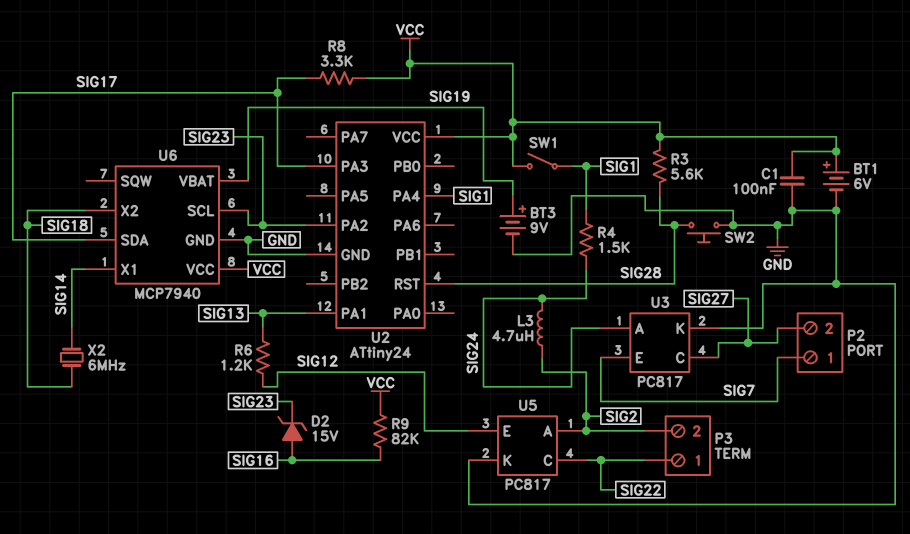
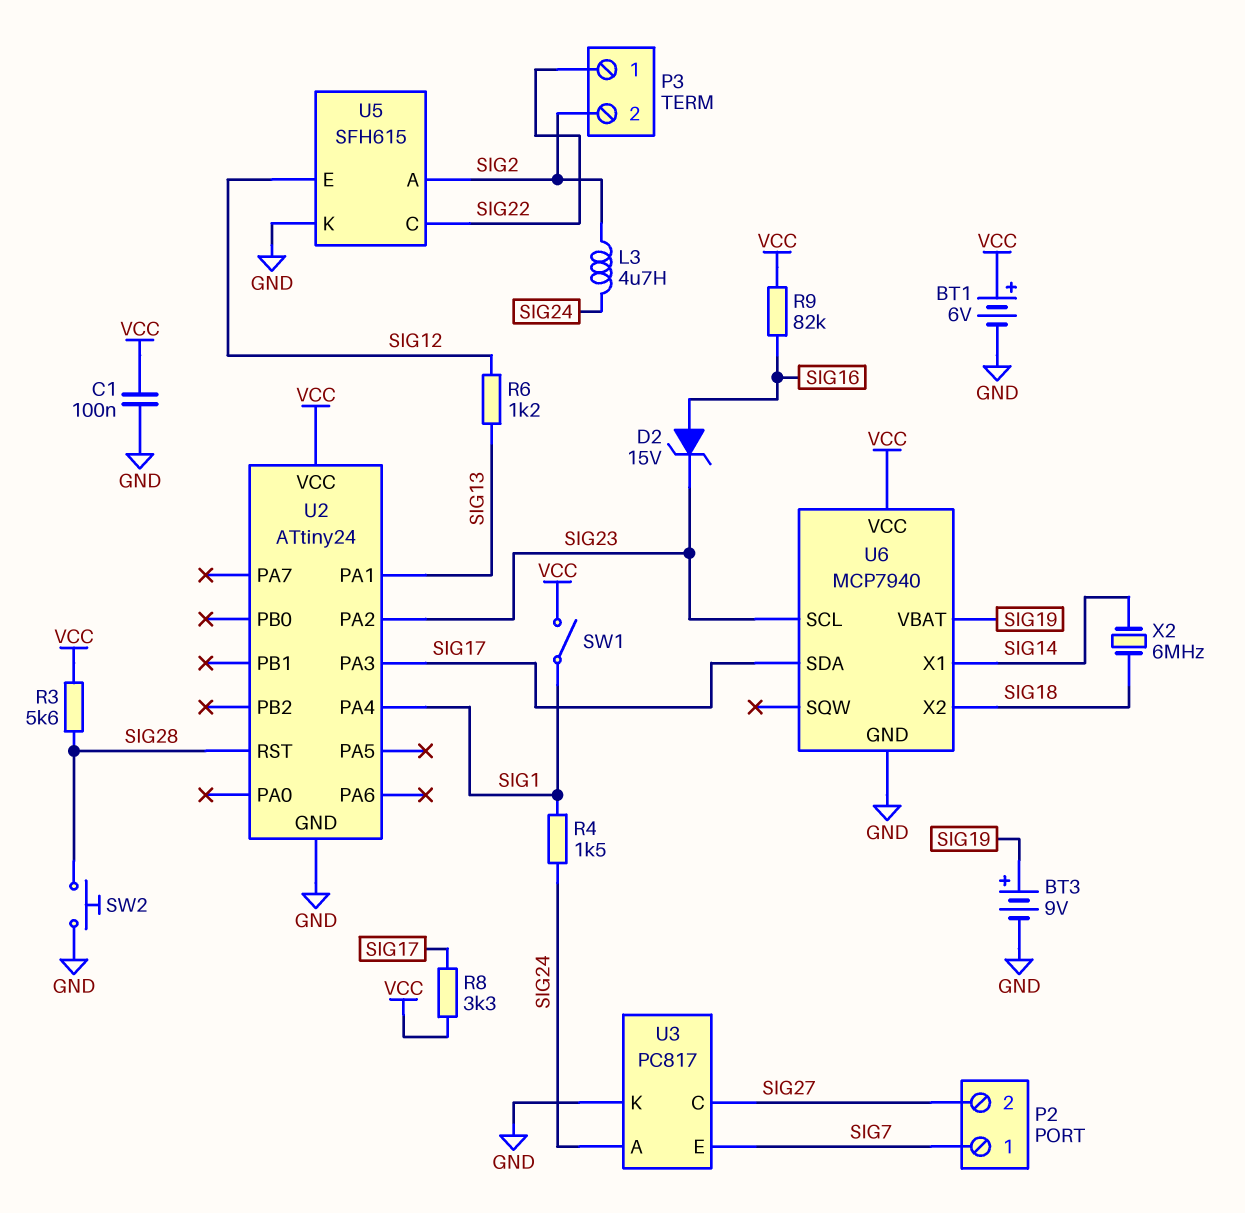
U5: PC817 -> SFH615

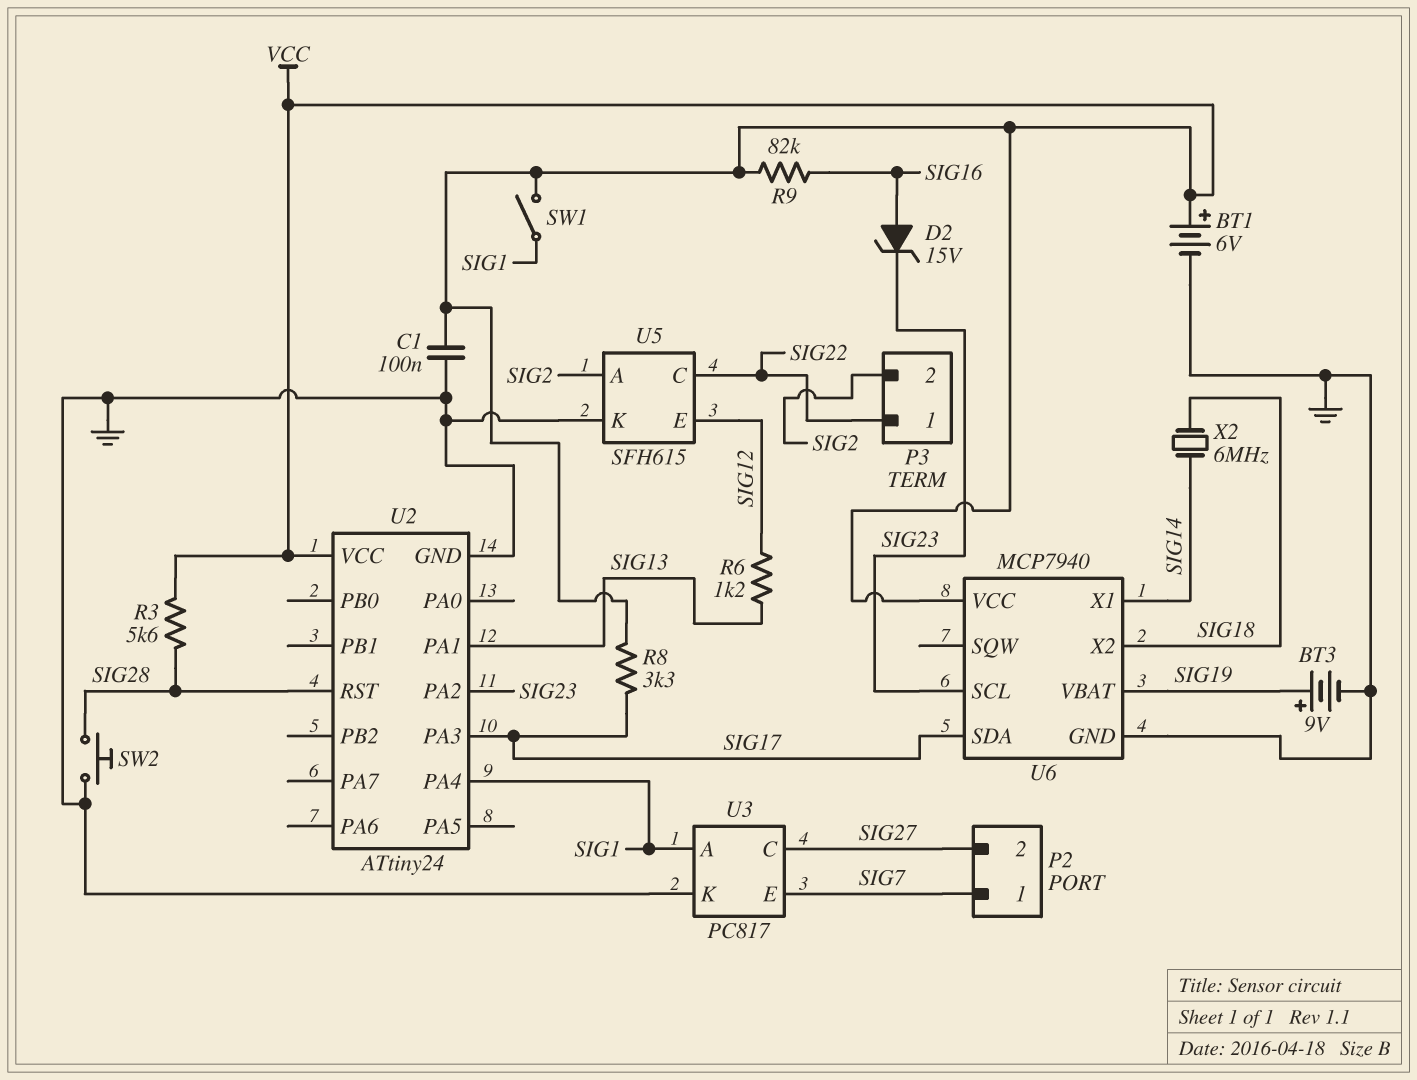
L3: 4.7uH (SIG2, SIG24) -> none
R4: 1.5k (SIG1, SIG24) -> none
U3 pin A: SIG24 -> SIG1

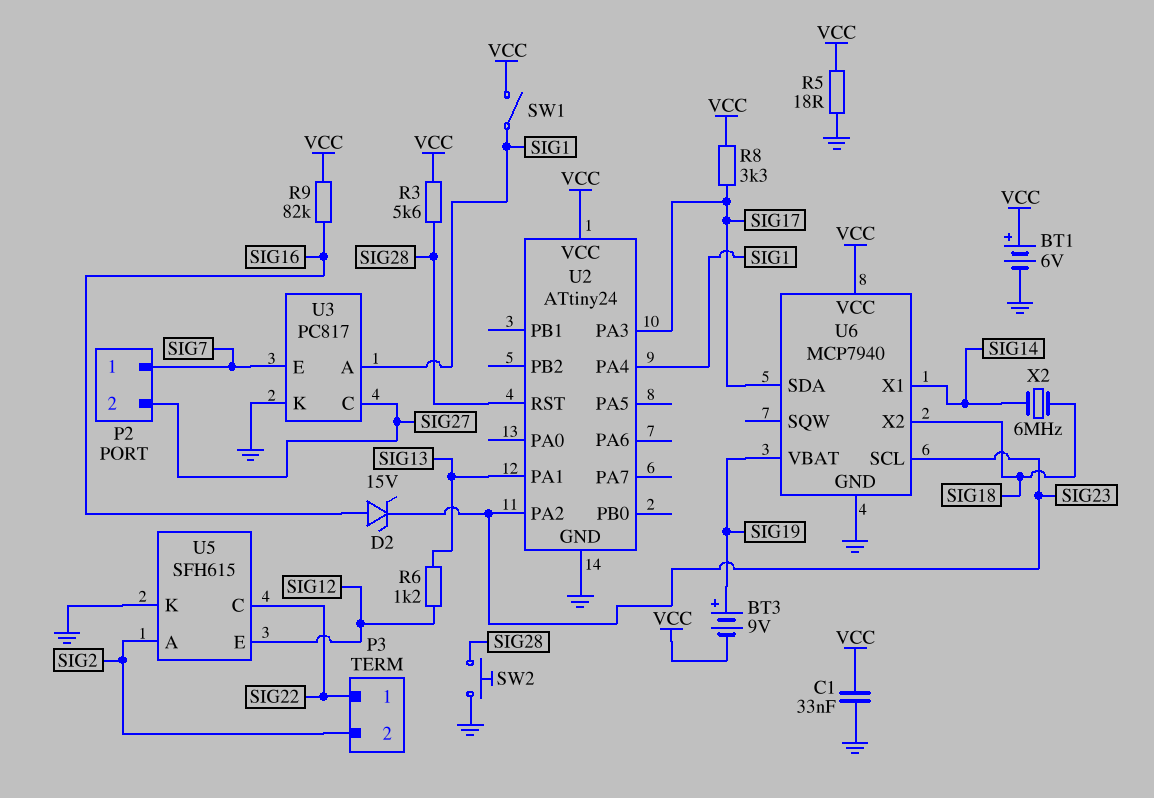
BT3: 9V (plus SIG19, minus GND) -> 9V (plus SIG19, minus VCC)
C1: 100nF (GND, VCC) -> 33nF (GND, VCC)
R5: none -> 18 (GND, VCC)

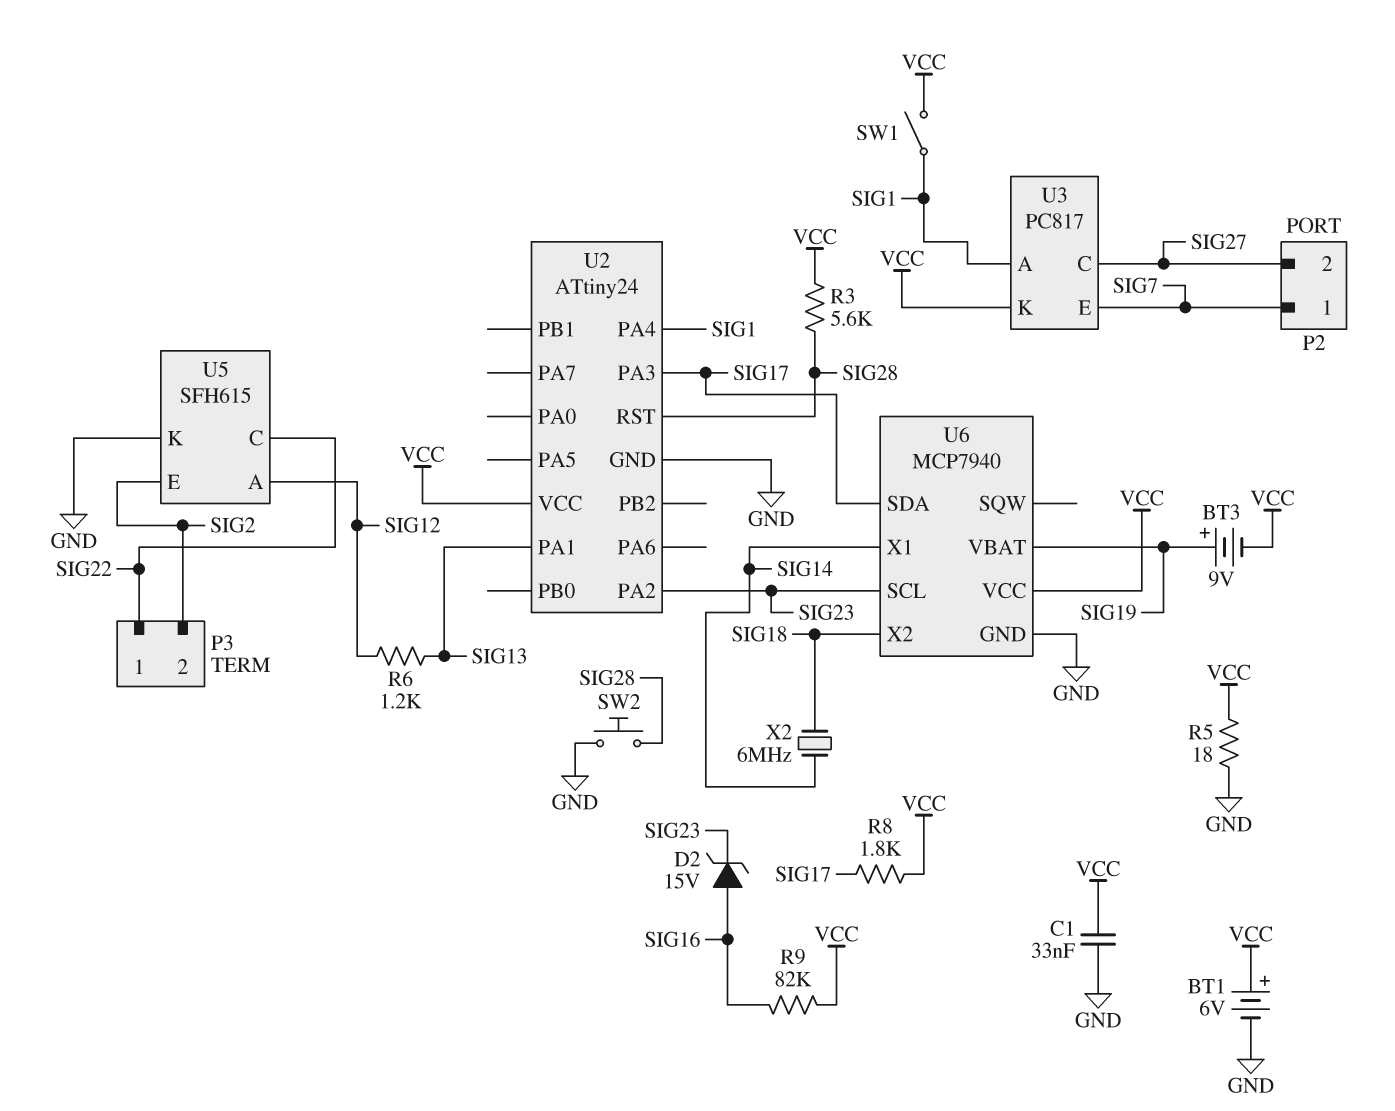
R8: 3.3k (SIG17, VCC) -> 1.8k (SIG17, VCC)
U3 pin K: GND -> VCC
U5 pin A: SIG2 -> SIG12
U5 pin E: SIG12 -> SIG2

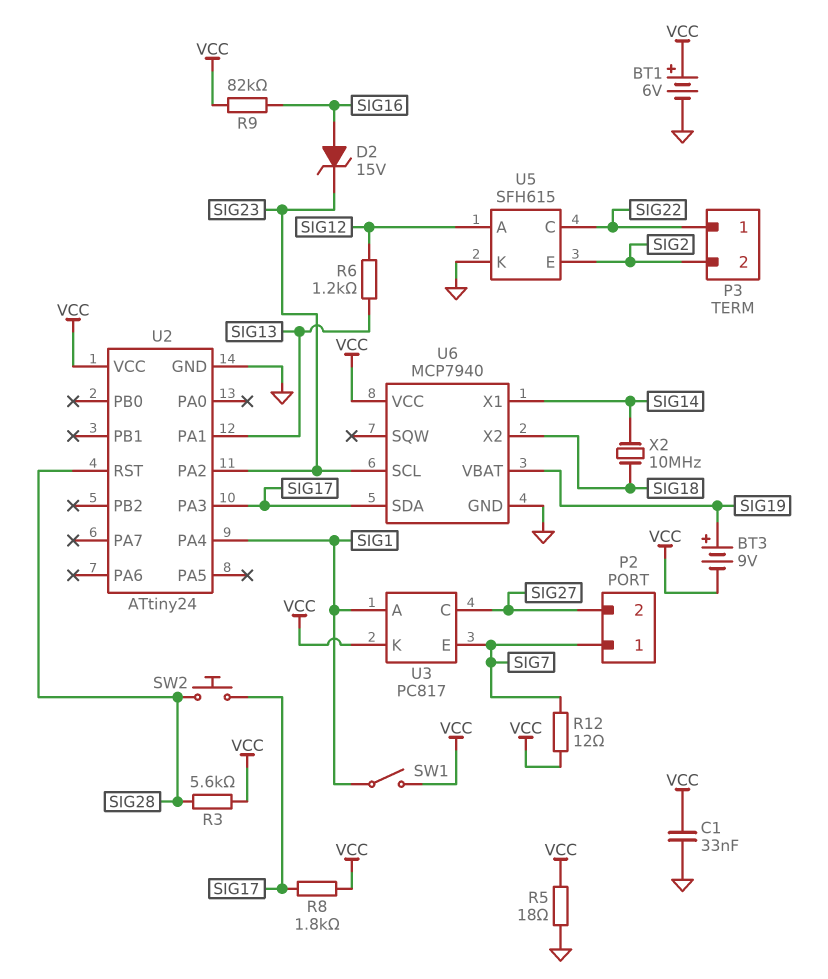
R12: none -> 12 (SIG7, VCC)
SW2: button (GND, SIG28) -> button (SIG17, SIG28)
X2: 6MHz (SIG14, SIG18) -> 10MHz (SIG14, SIG18)

